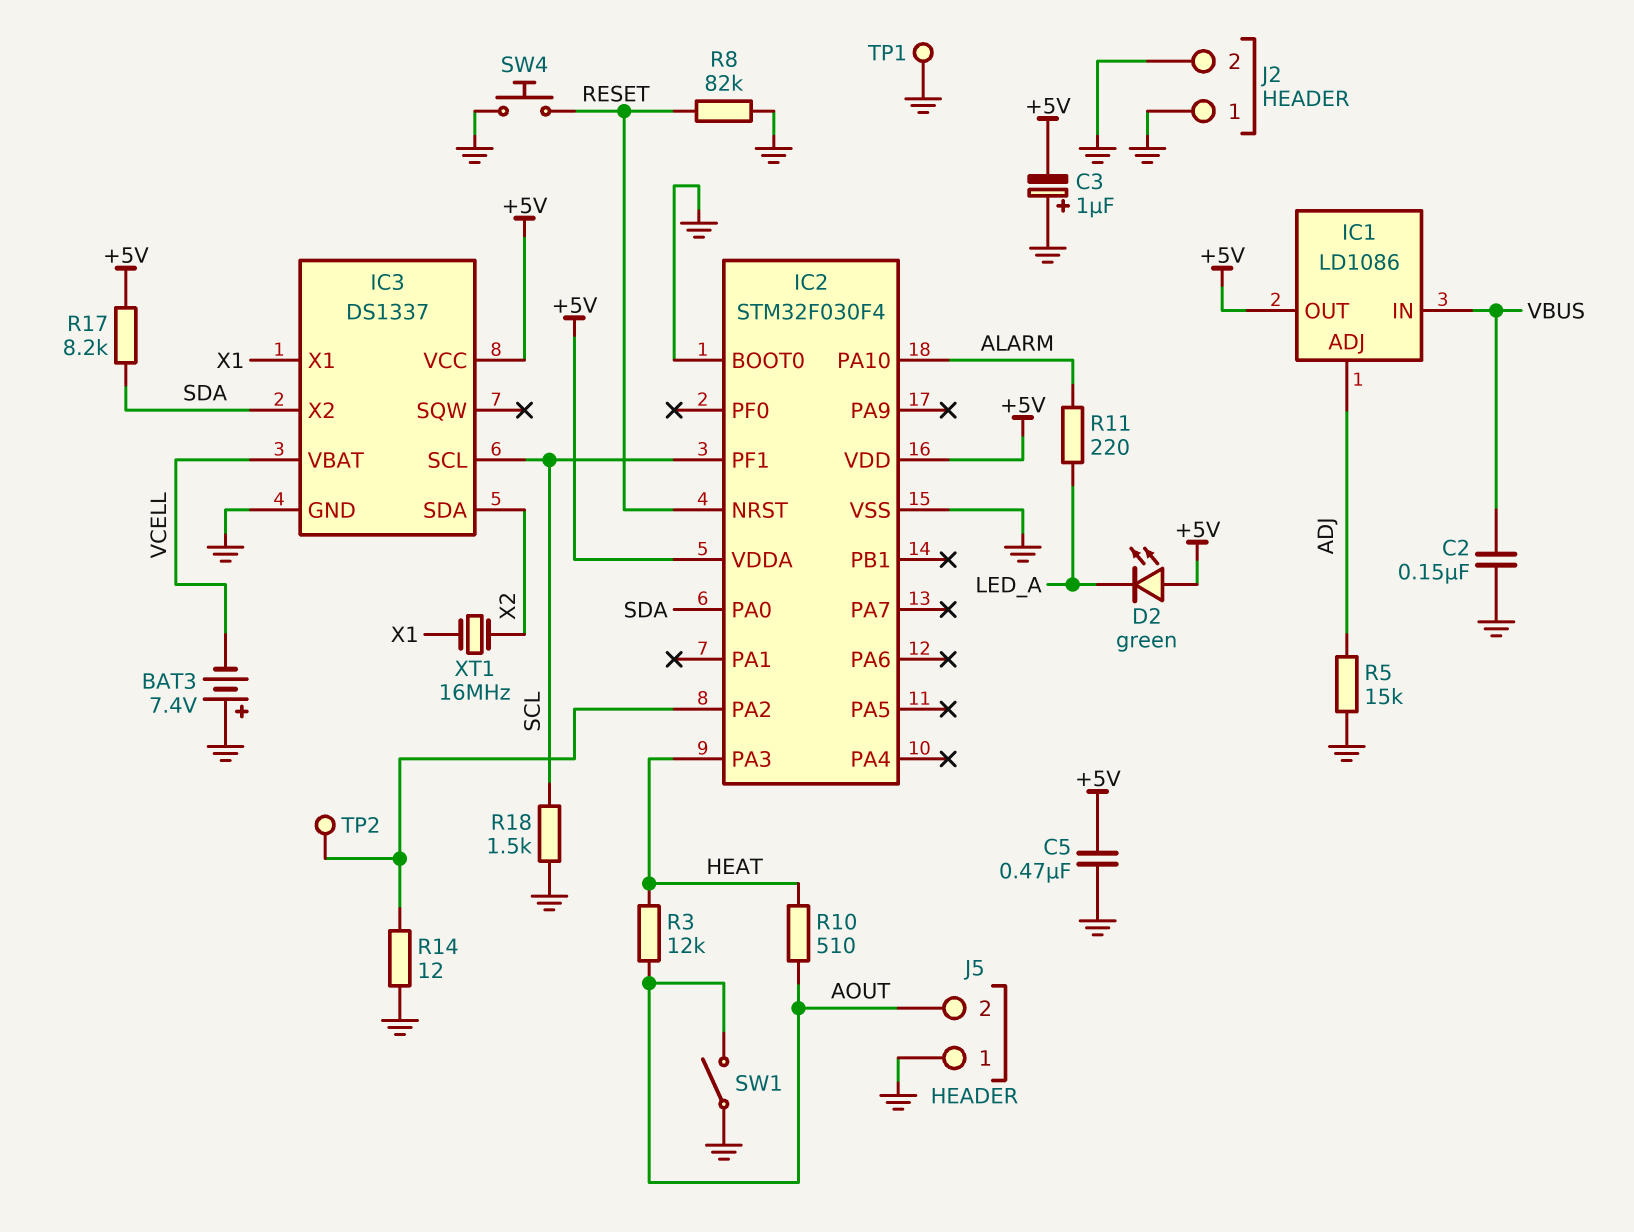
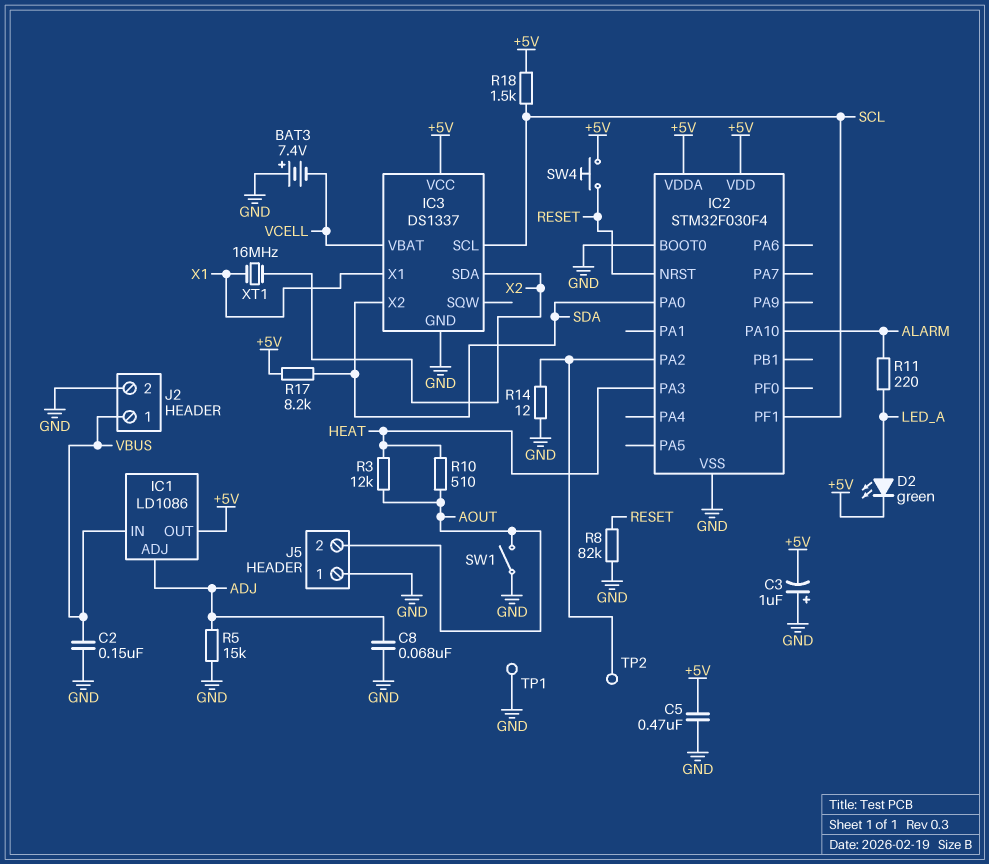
C8: none -> 68nF (ADJ, GND)
D2: LED green (A +5V, K LED_A) -> LED green (A LED_A, K +5V)
J2 pin 1: GND -> VBUS
R18: 1.5k (GND, SCL) -> 1.5k (+5V, SCL)
SW4: button (GND, RESET) -> button (+5V, RESET)

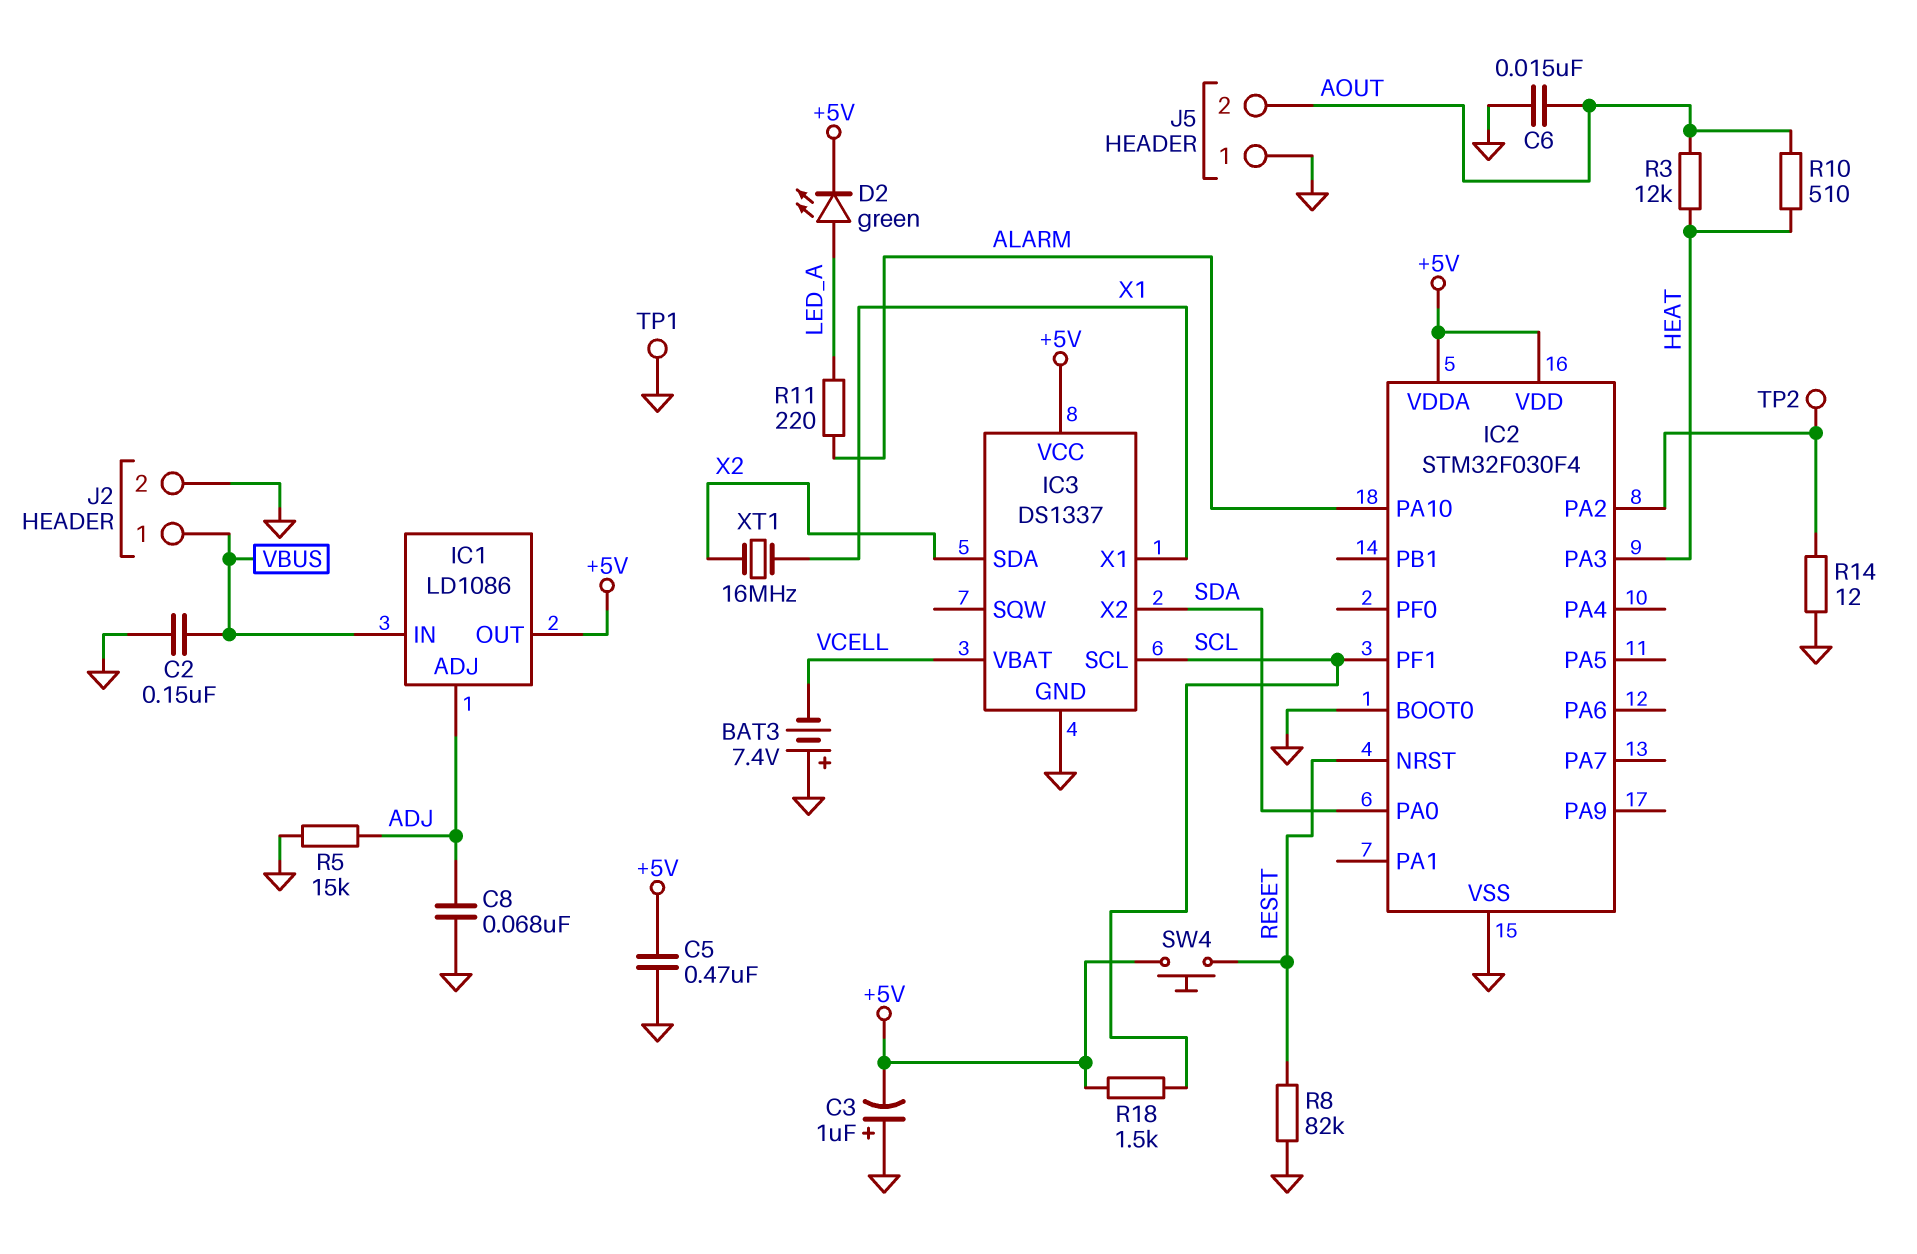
C6: none -> 15nF (AOUT, GND)
R17: 8.2k (+5V, SDA) -> none
SW1: switch (AOUT, GND) -> none

